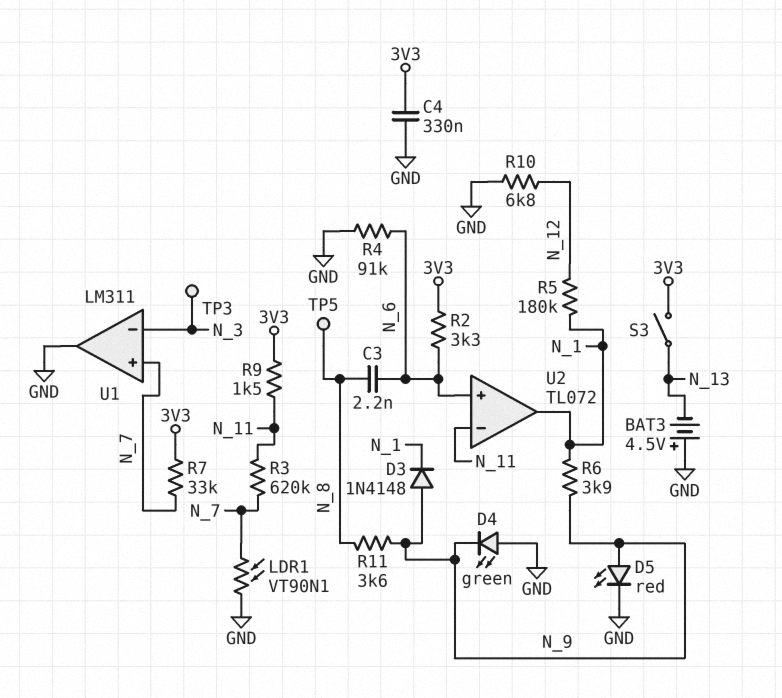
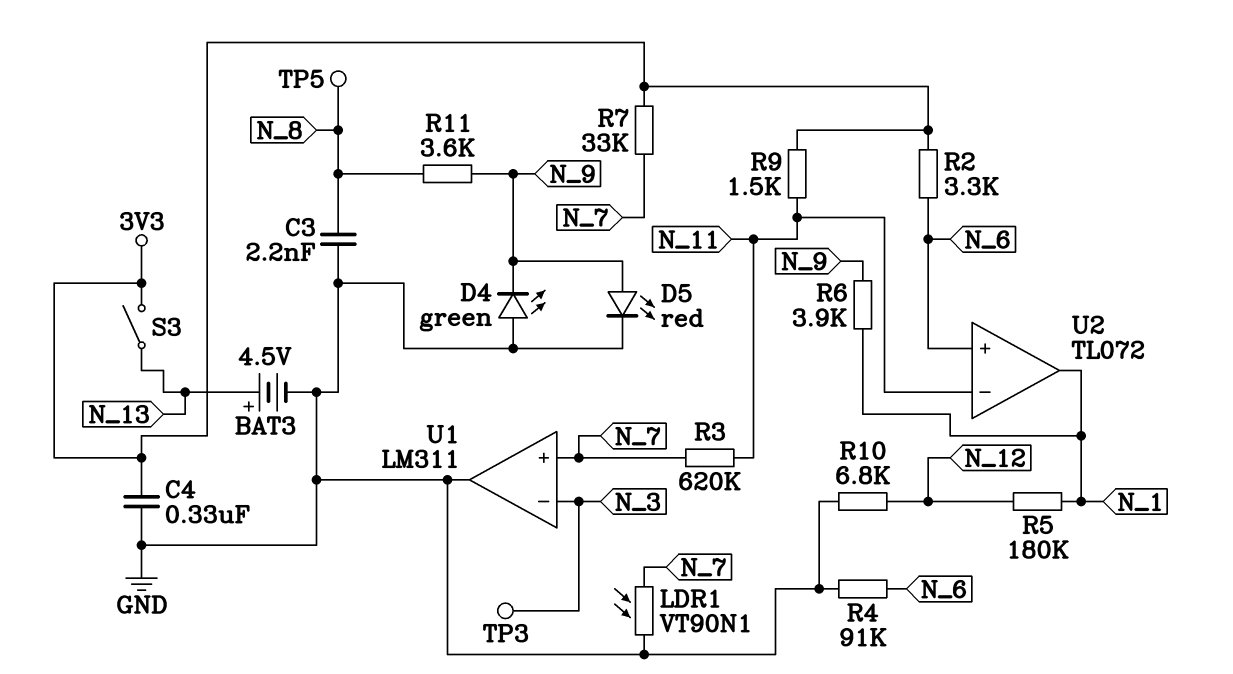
BAT3: 4.5V (plus GND, minus N_13) -> 4.5V (plus N_13, minus GND)
C3: 2.2nF (N_6, N_8) -> 2.2nF (GND, N_8)
D3: diode 1N4148 (A N_9, K N_1) -> none

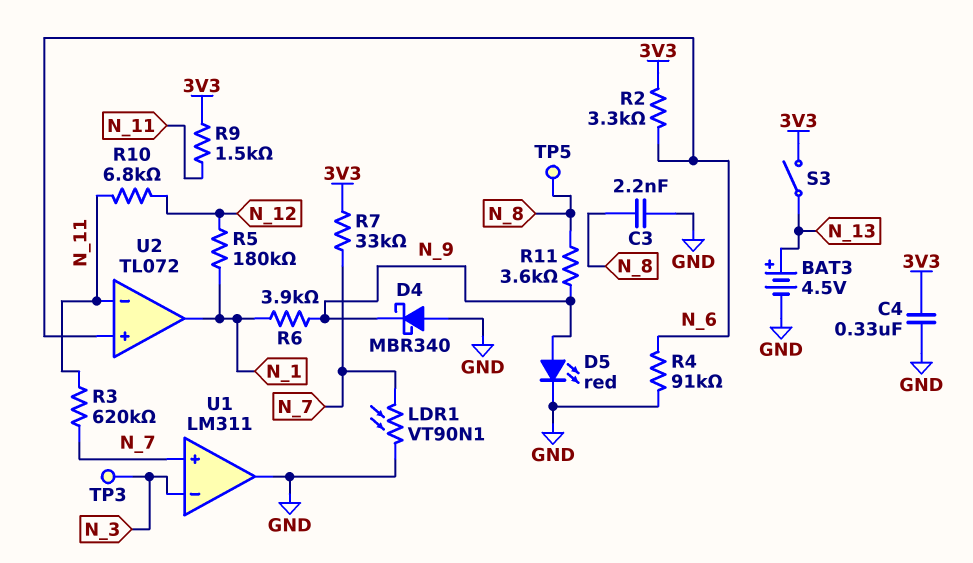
D4: LED green (A GND, K N_9) -> schottky MBR340 (A GND, K N_9)
R10: 6.8k (GND, N_12) -> 6.8k (N_11, N_12)

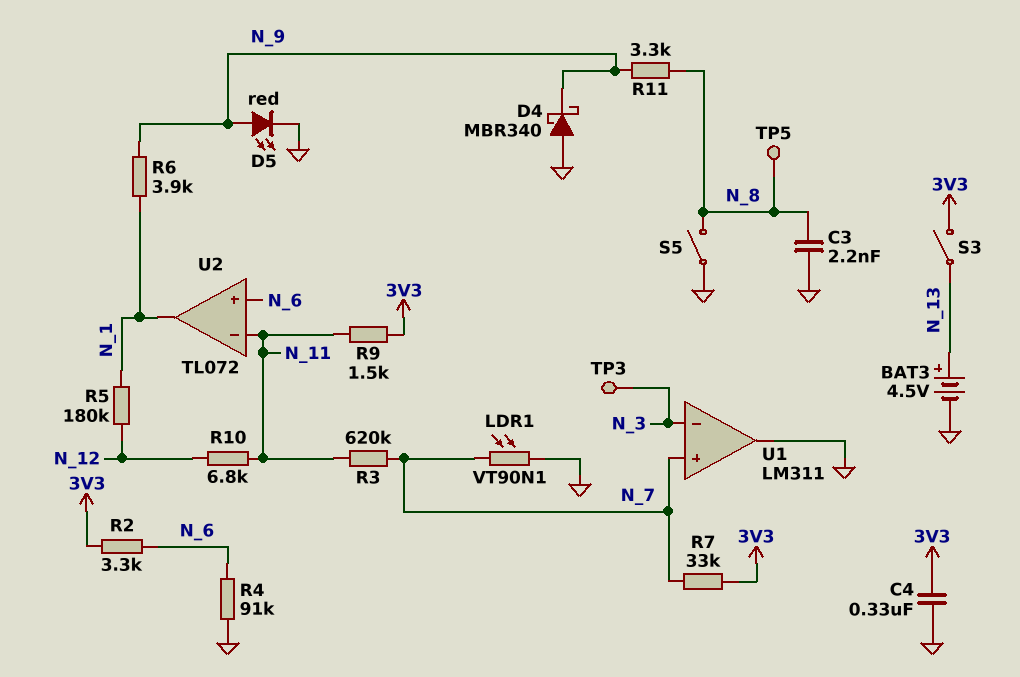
R11: 3.6k (N_8, N_9) -> 3.3k (N_8, N_9)
S5: none -> switch (GND, N_8)

